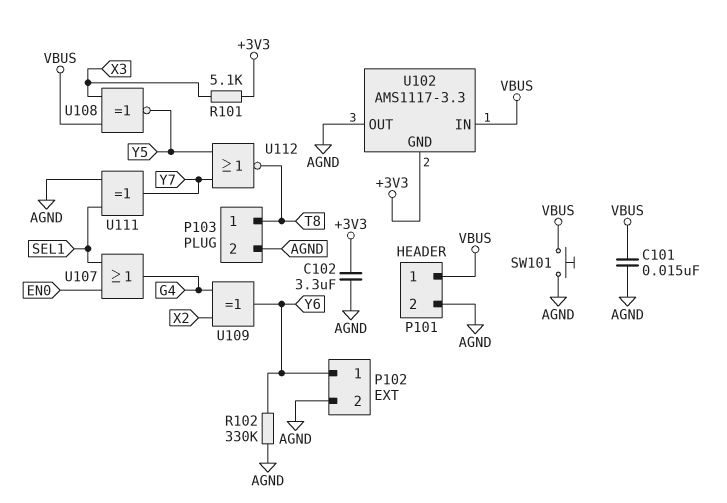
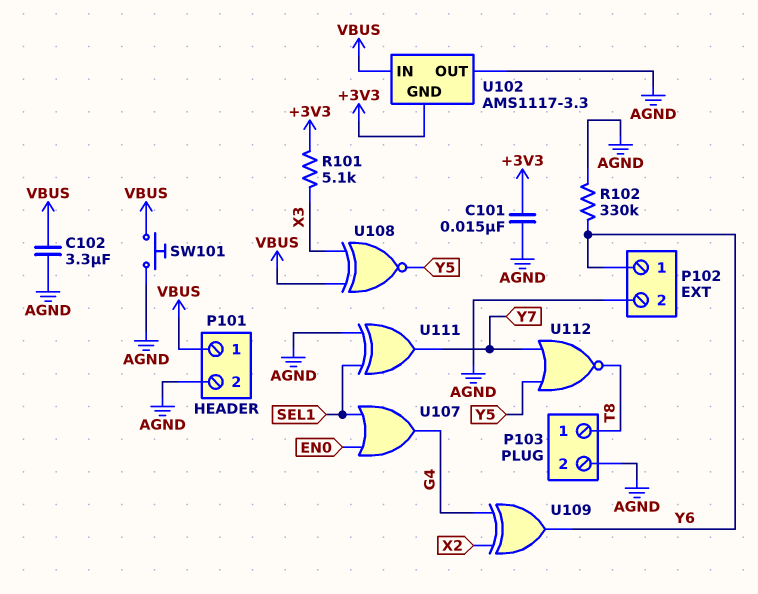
C101: 15nF (AGND, VBUS) -> 15nF (+3V3, AGND)
C102: 3.3uF (+3V3, AGND) -> 3.3uF (AGND, VBUS)

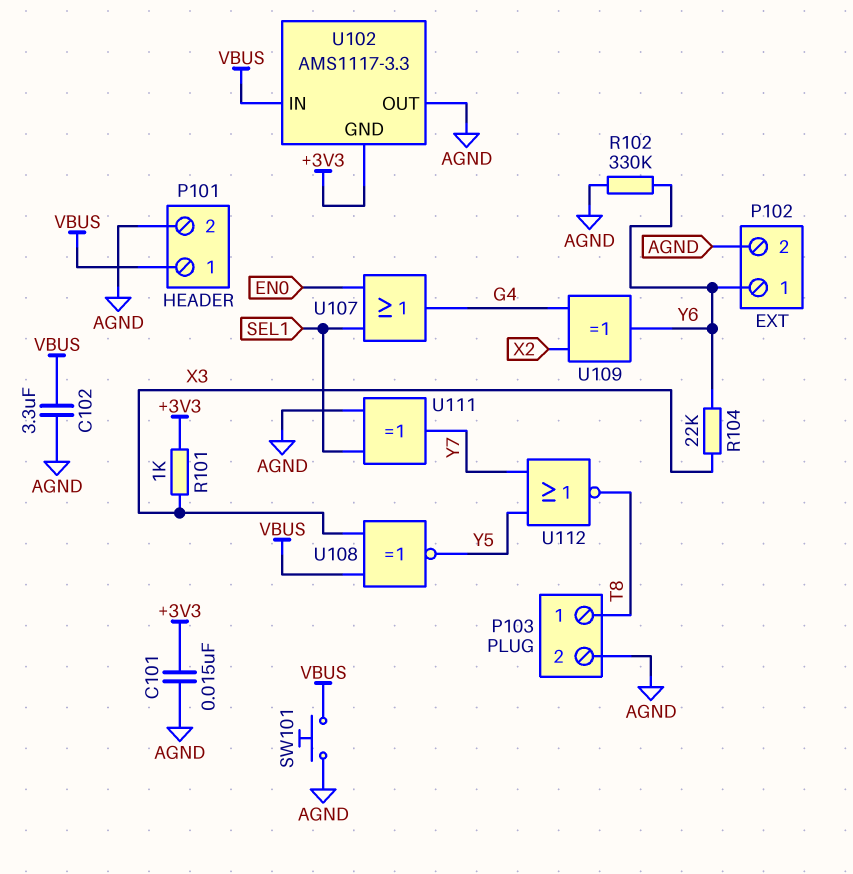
R101: 5.1k (+3V3, X3) -> 1k (+3V3, X3)
R104: none -> 22k (X3, Y6)

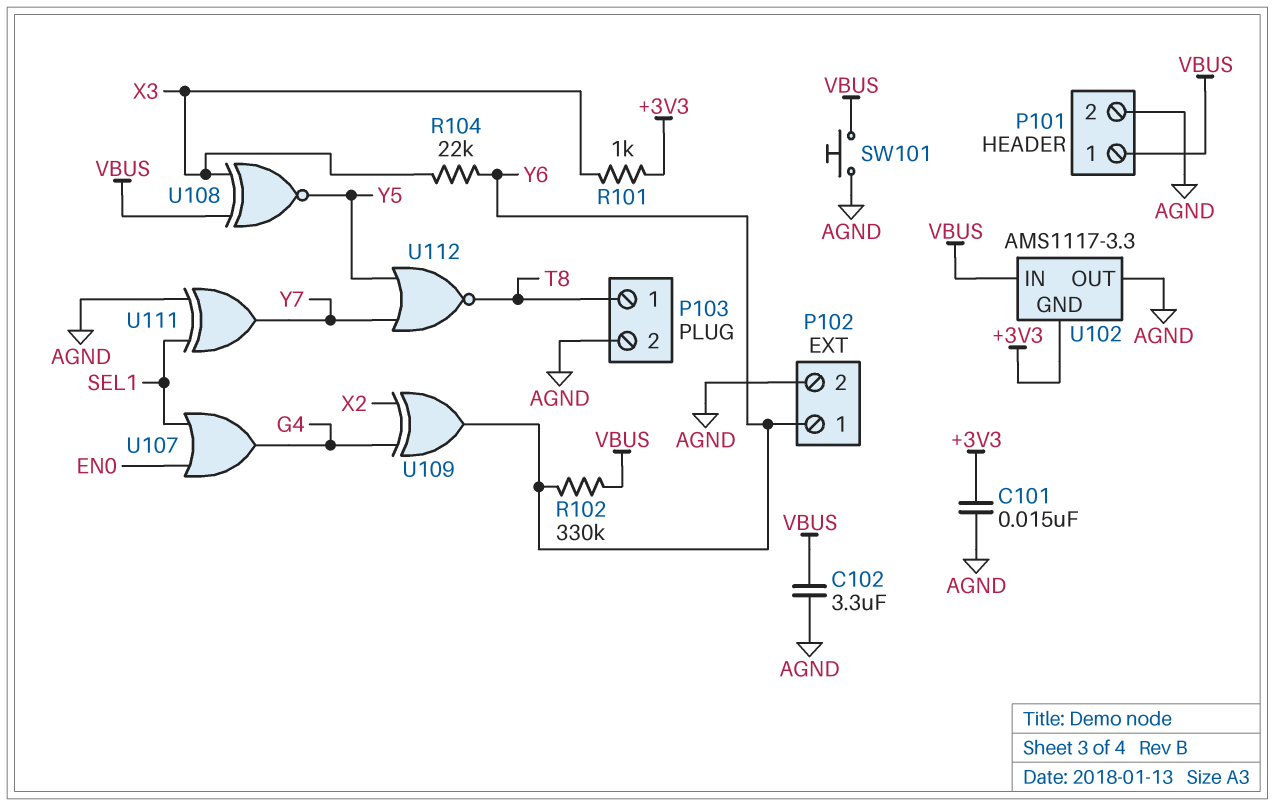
R102: 330k (AGND, Y6) -> 330k (VBUS, Y6)

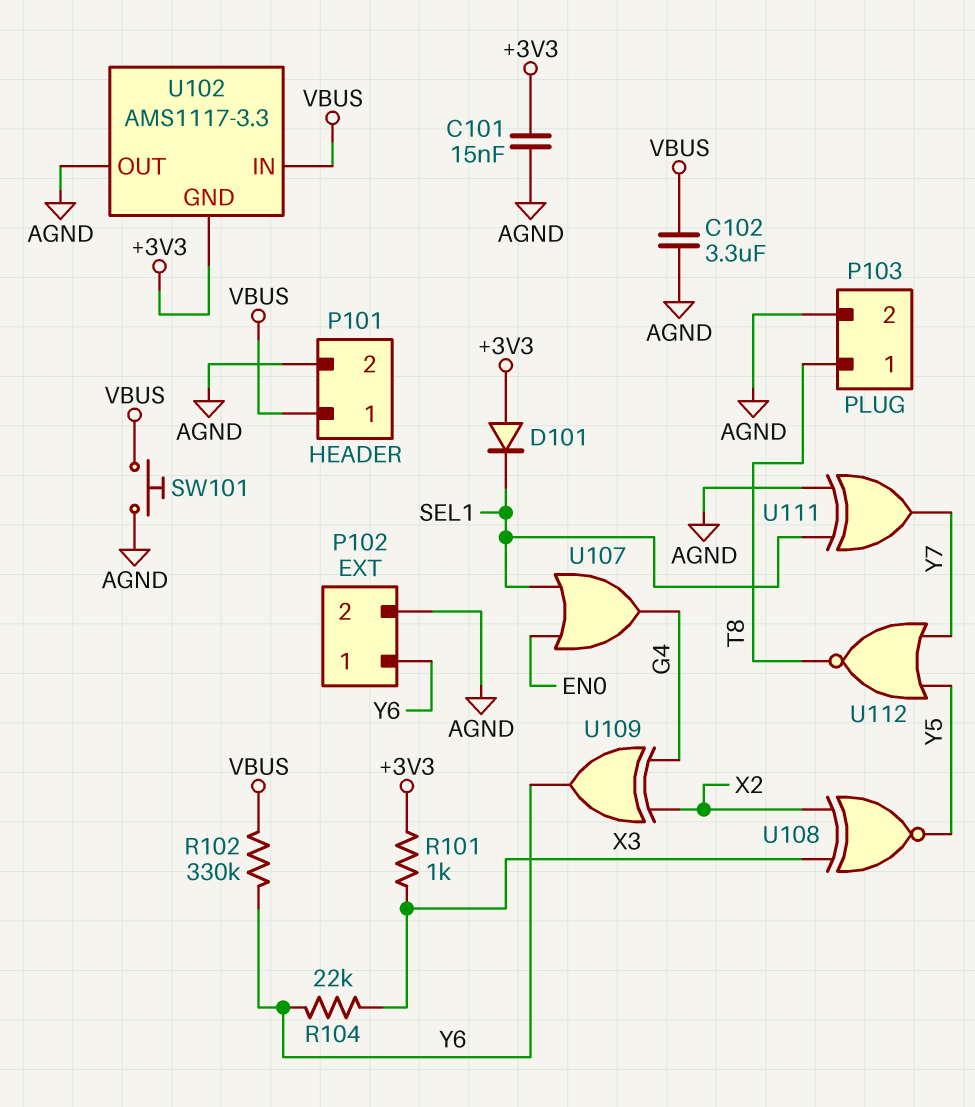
D101: none -> diode (A +3V3, K SEL1)
U108: XNOR (in VBUS, in X3, out Y5) -> XNOR (in X2, in X3, out Y5)

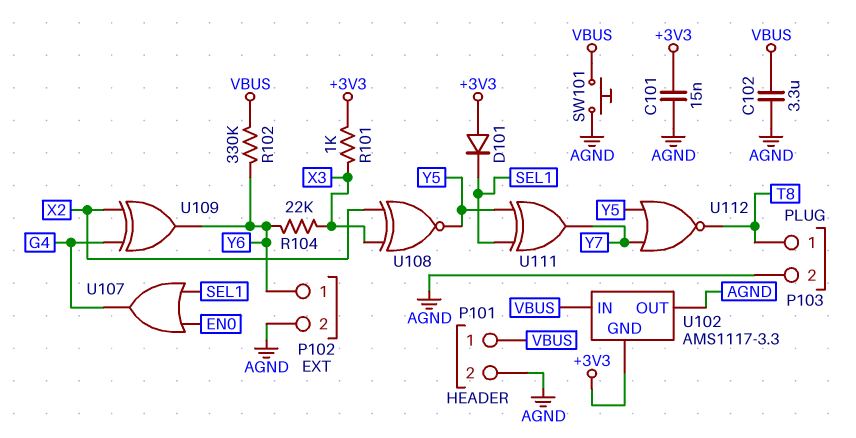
U111: XOR (in AGND, in SEL1, out Y7) -> XOR (in SEL1, in Y5, out Y7)

